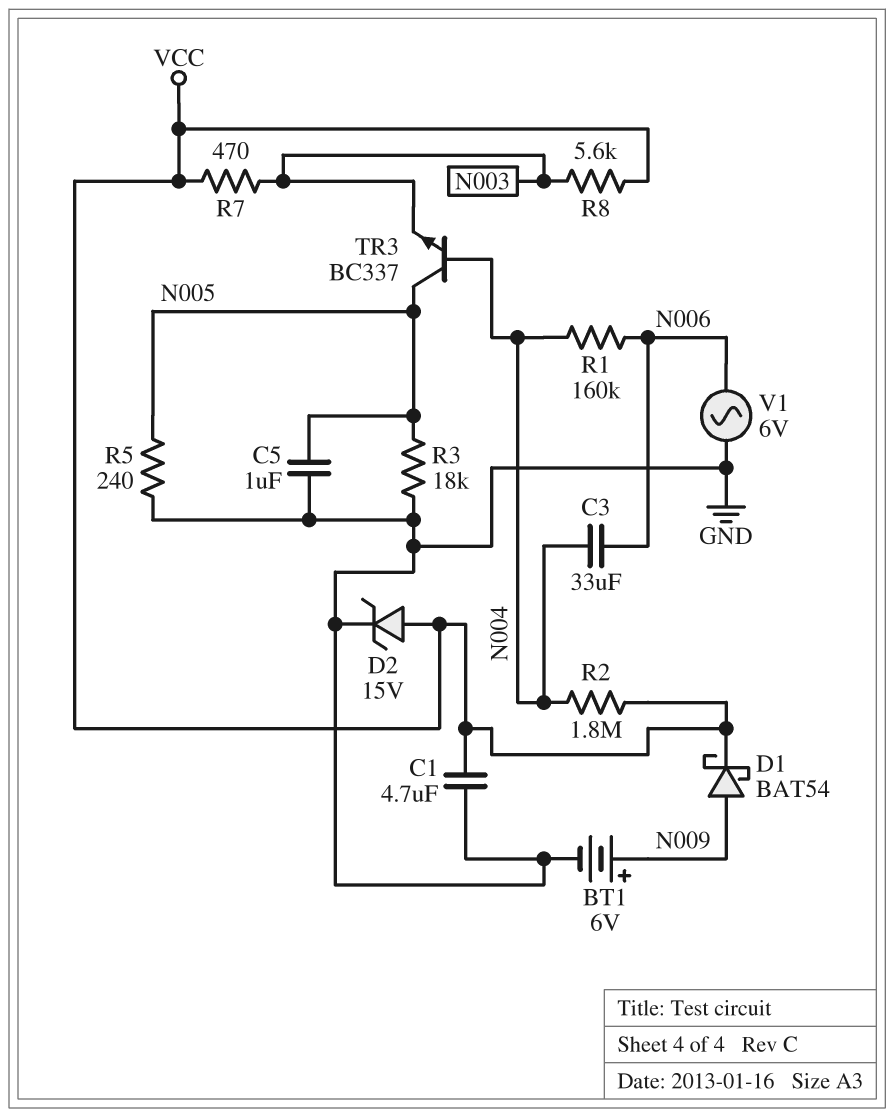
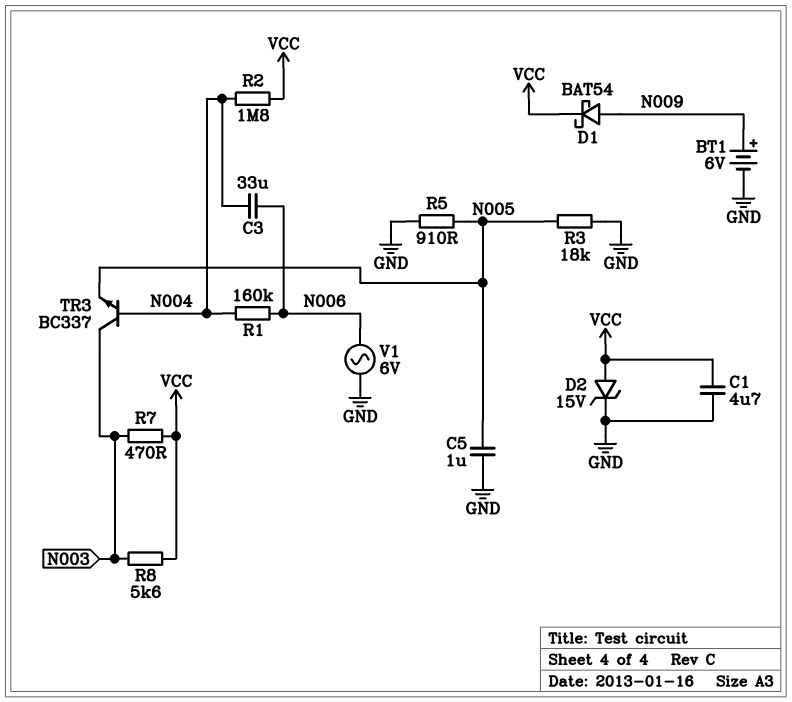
R5: 240 (GND, N005) -> 910 (GND, N005)
TR3: NPN BC337 (B N004, C N005, E N003) -> NPN BC337 (B N004, C N003, E N005)

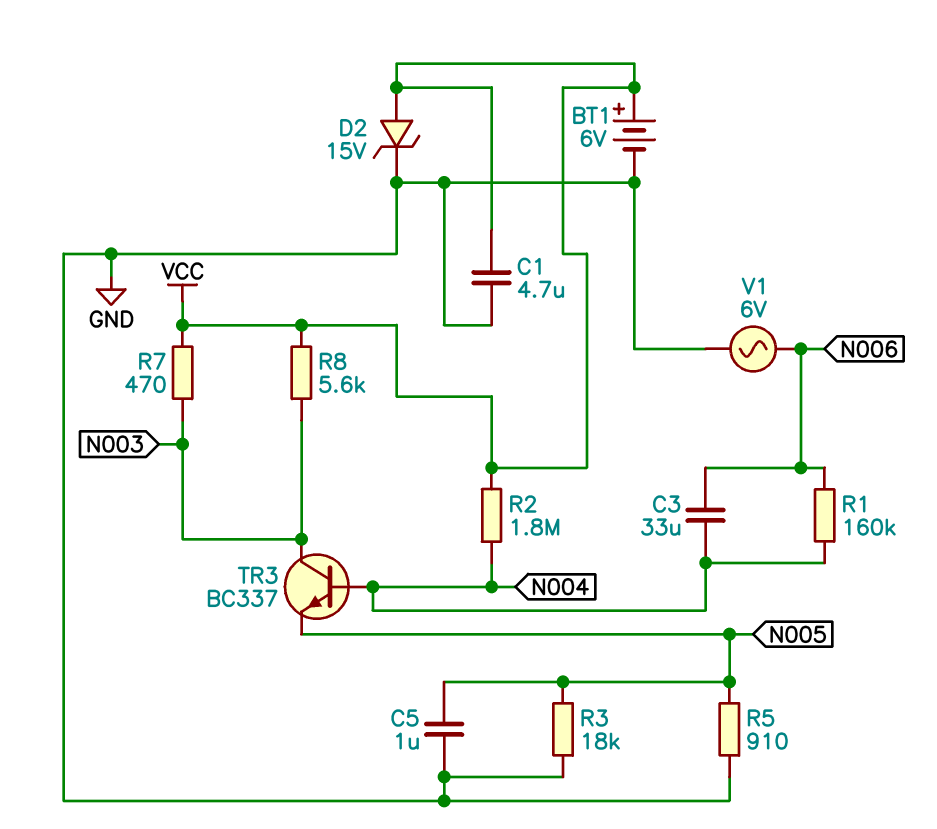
BT1: 6V (plus N009, minus GND) -> 6V (plus VCC, minus GND)
D1: schottky BAT54 (A N009, K VCC) -> none

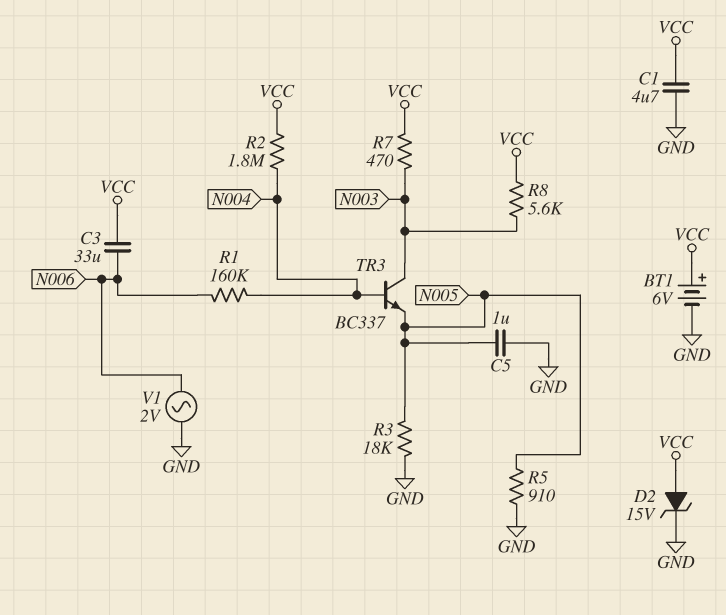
C3: 33uF (N004, N006) -> 33uF (N006, VCC)
V1: AC 6V (GND, N006) -> AC 2V (GND, N006)

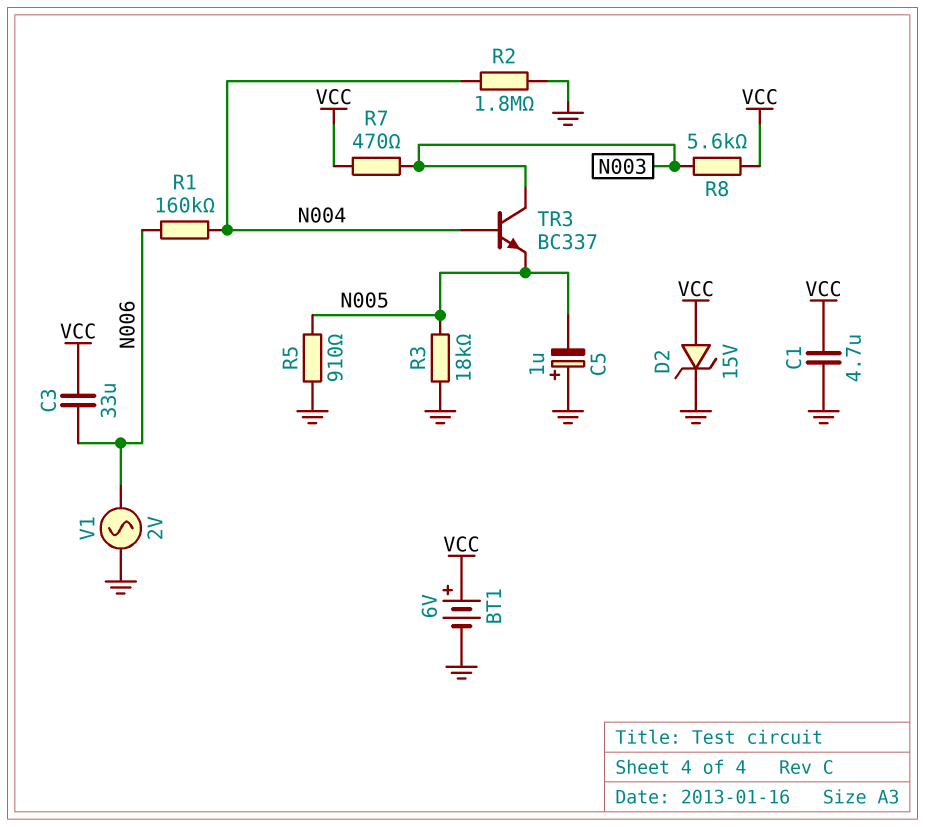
C5: 1uF (GND, N005) -> 1uF (plus GND, minus N005)
R2: 1.8M (N004, VCC) -> 1.8M (GND, N004)

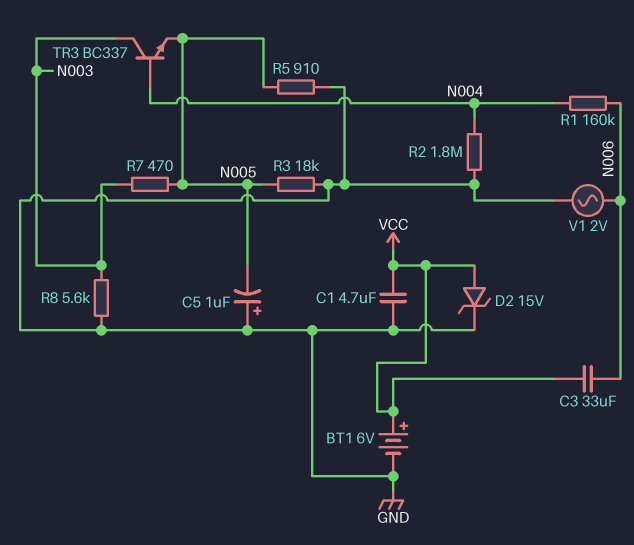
R7: 470 (N003, VCC) -> 470 (N003, N005)
R8: 5.6k (N003, VCC) -> 5.6k (GND, N003)

